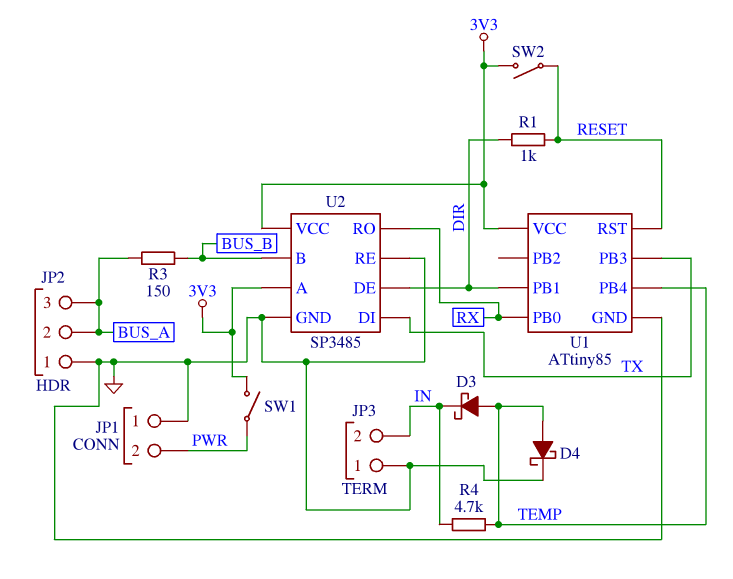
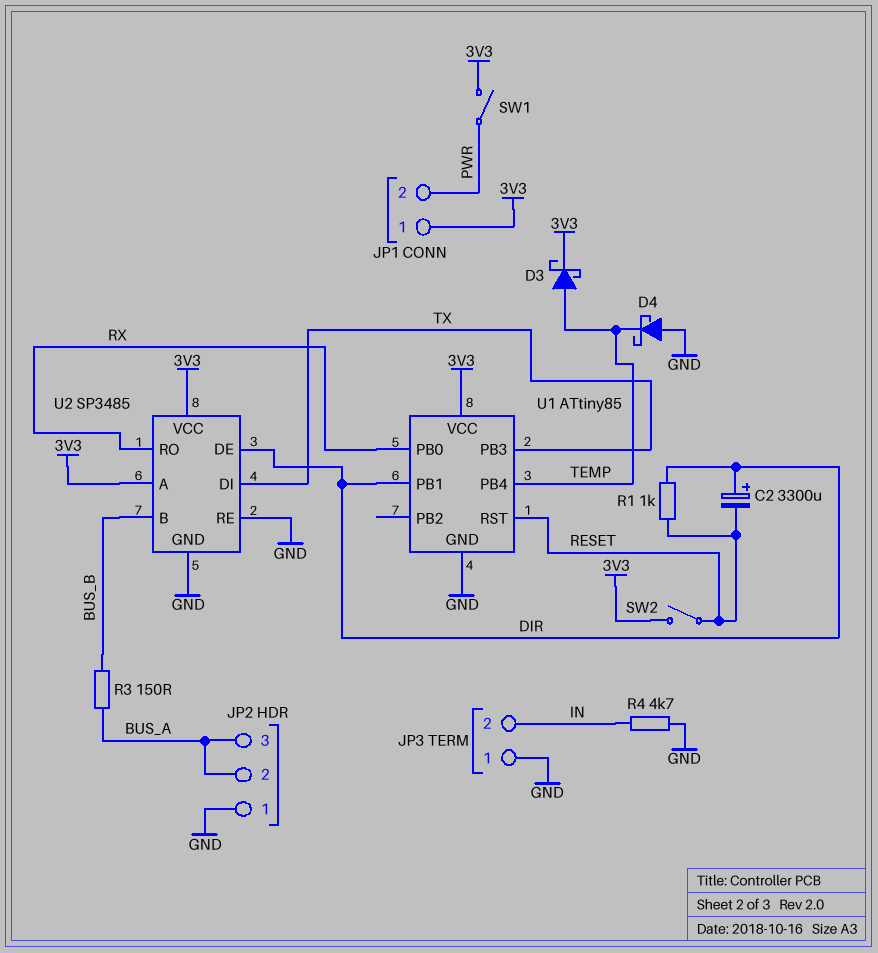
C2: none -> 3300uF (plus DIR, minus RESET)
D3: schottky (A TEMP, K IN) -> schottky (A TEMP, K 3V3)
D4: schottky (A TEMP, K GND) -> schottky (A GND, K TEMP)
JP1 pin 1: GND -> 3V3
R4: 4.7k (IN, TEMP) -> 4.7k (GND, IN)

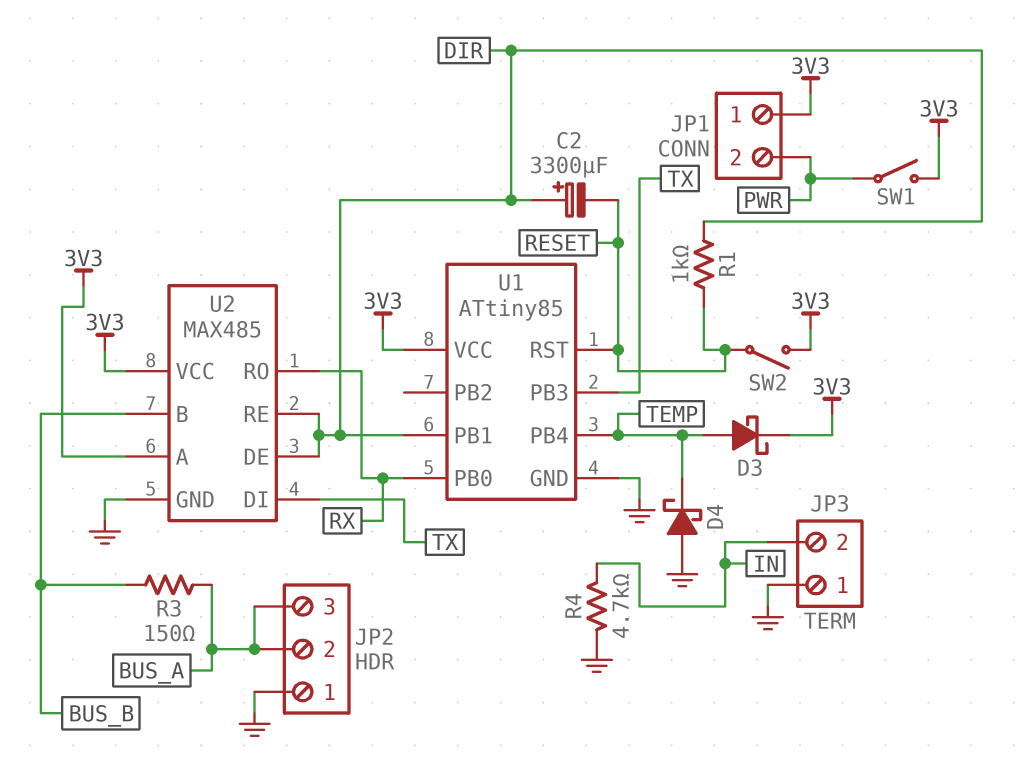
U2: SP3485 -> MAX485
U2 pin RE: GND -> DIR

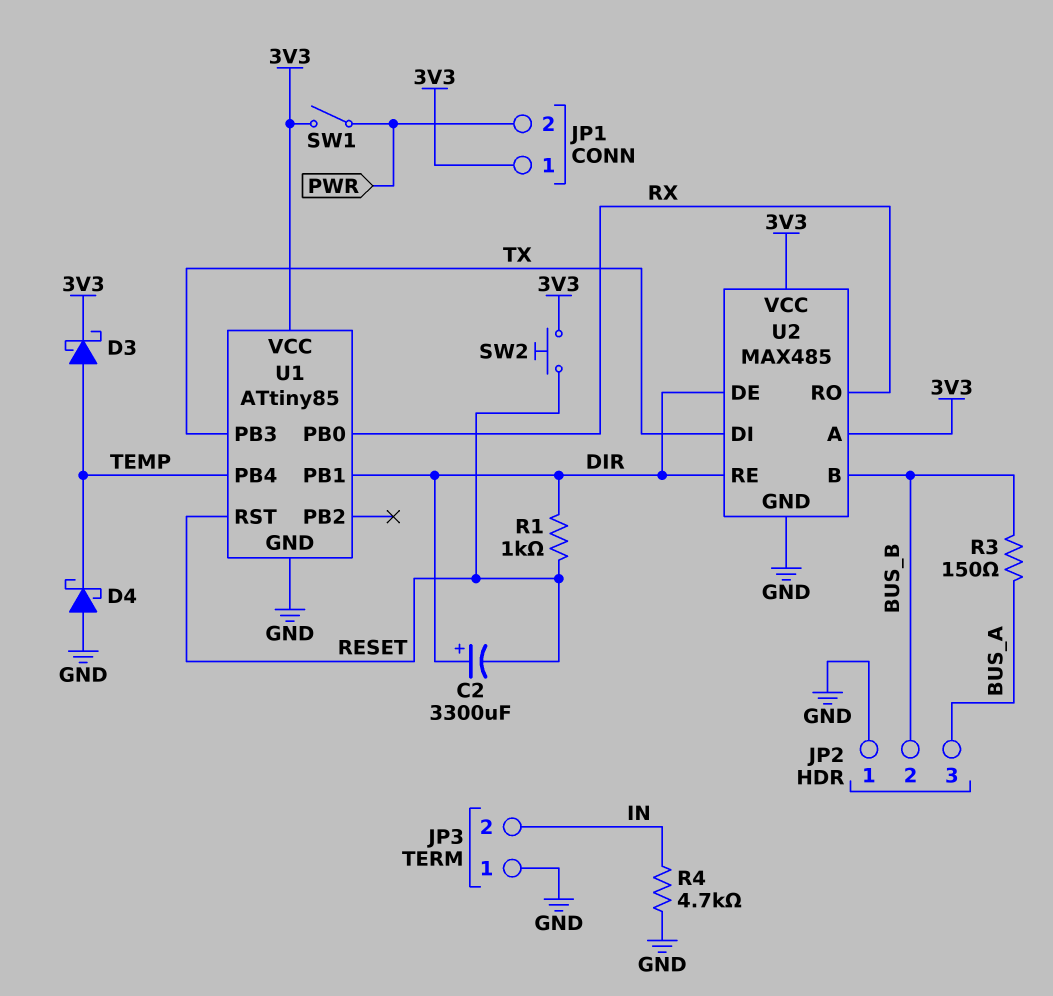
JP2 pin 2: BUS_A -> BUS_B
SW2: switch (3V3, RESET) -> button (3V3, RESET)

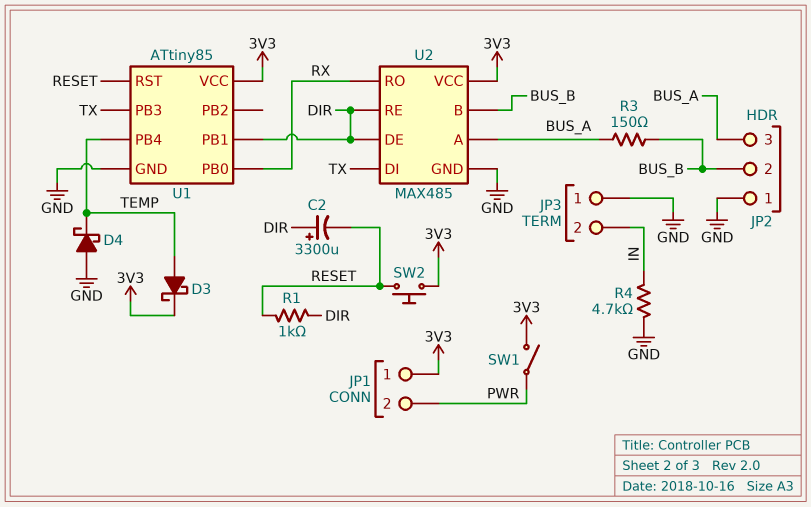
U2 pin A: 3V3 -> BUS_A

